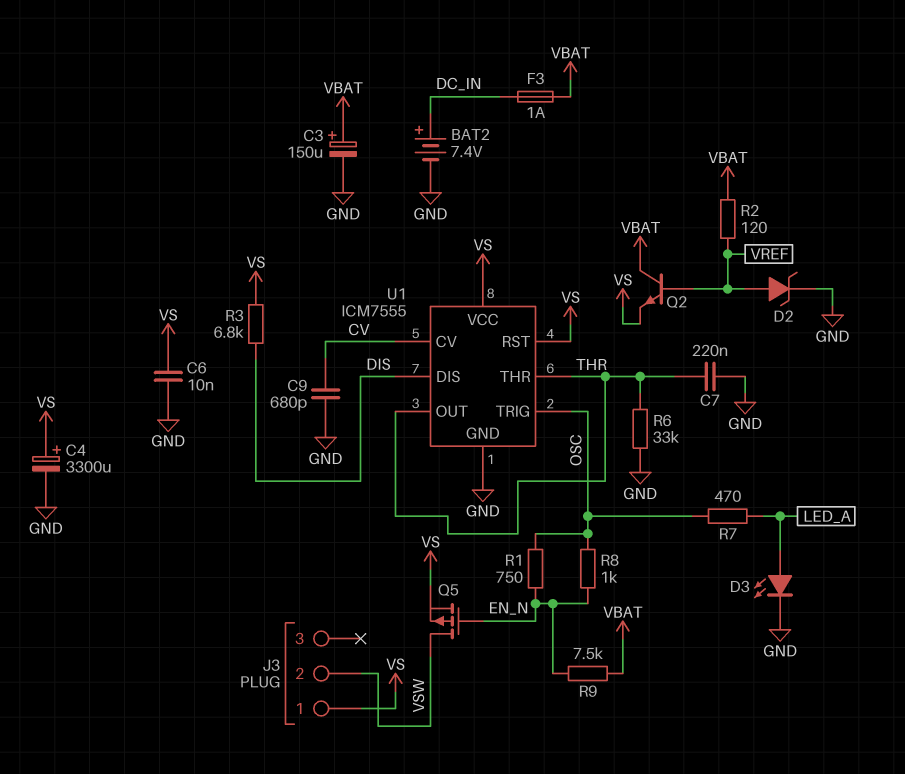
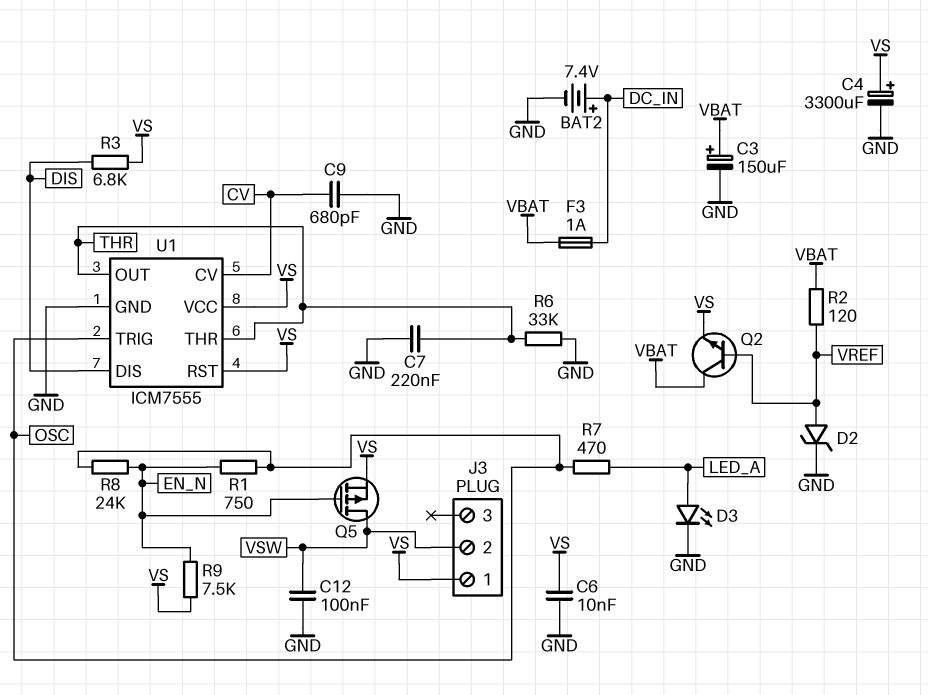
C12: none -> 100nF (GND, VSW)
R8: 1k (EN_N, OSC) -> 24k (EN_N, OSC)
R9: 7.5k (EN_N, VBAT) -> 7.5k (EN_N, VS)

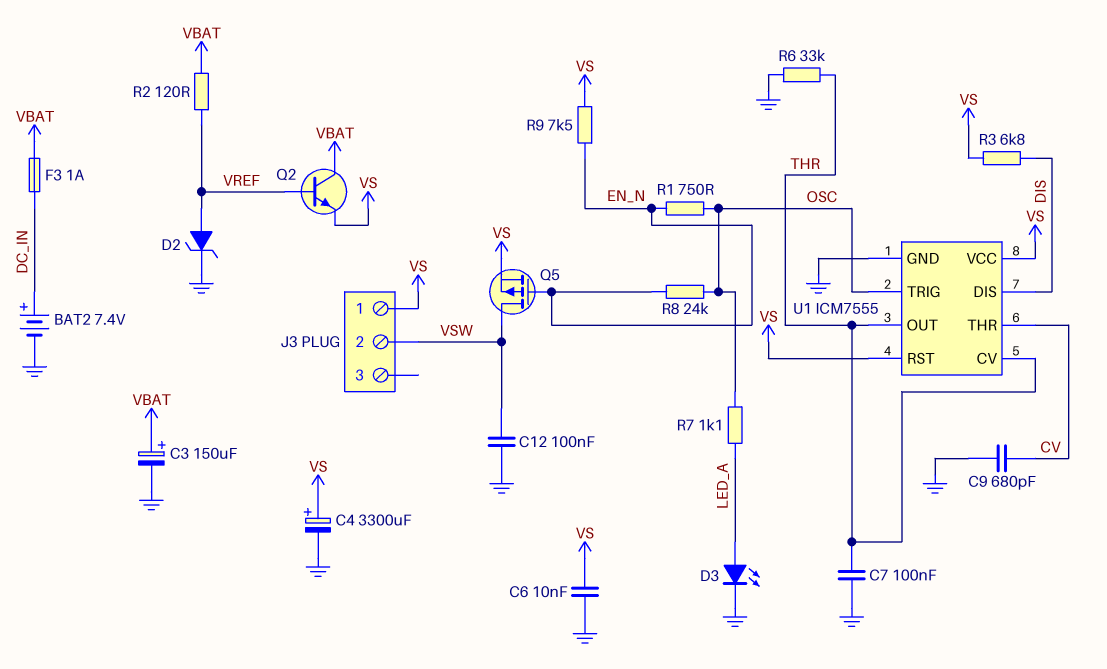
C7: 220nF (GND, THR) -> 100nF (GND, THR)
R7: 470 (LED_A, OSC) -> 1.1k (LED_A, OSC)
U1 pin CV: CV -> THR
U1 pin THR: THR -> CV

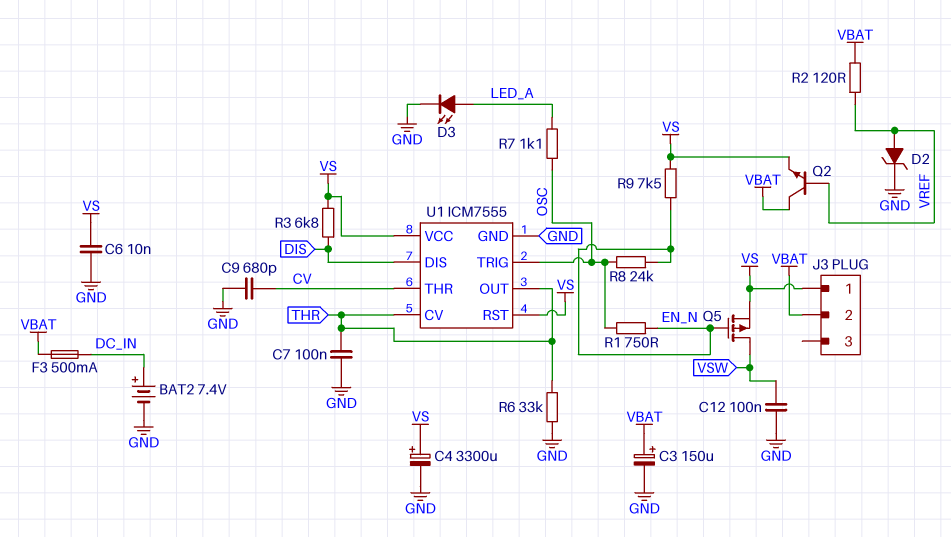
F3: 1A (DC_IN, VBAT) -> 500mA (DC_IN, VBAT)
J3 pin 2: VSW -> VBAT

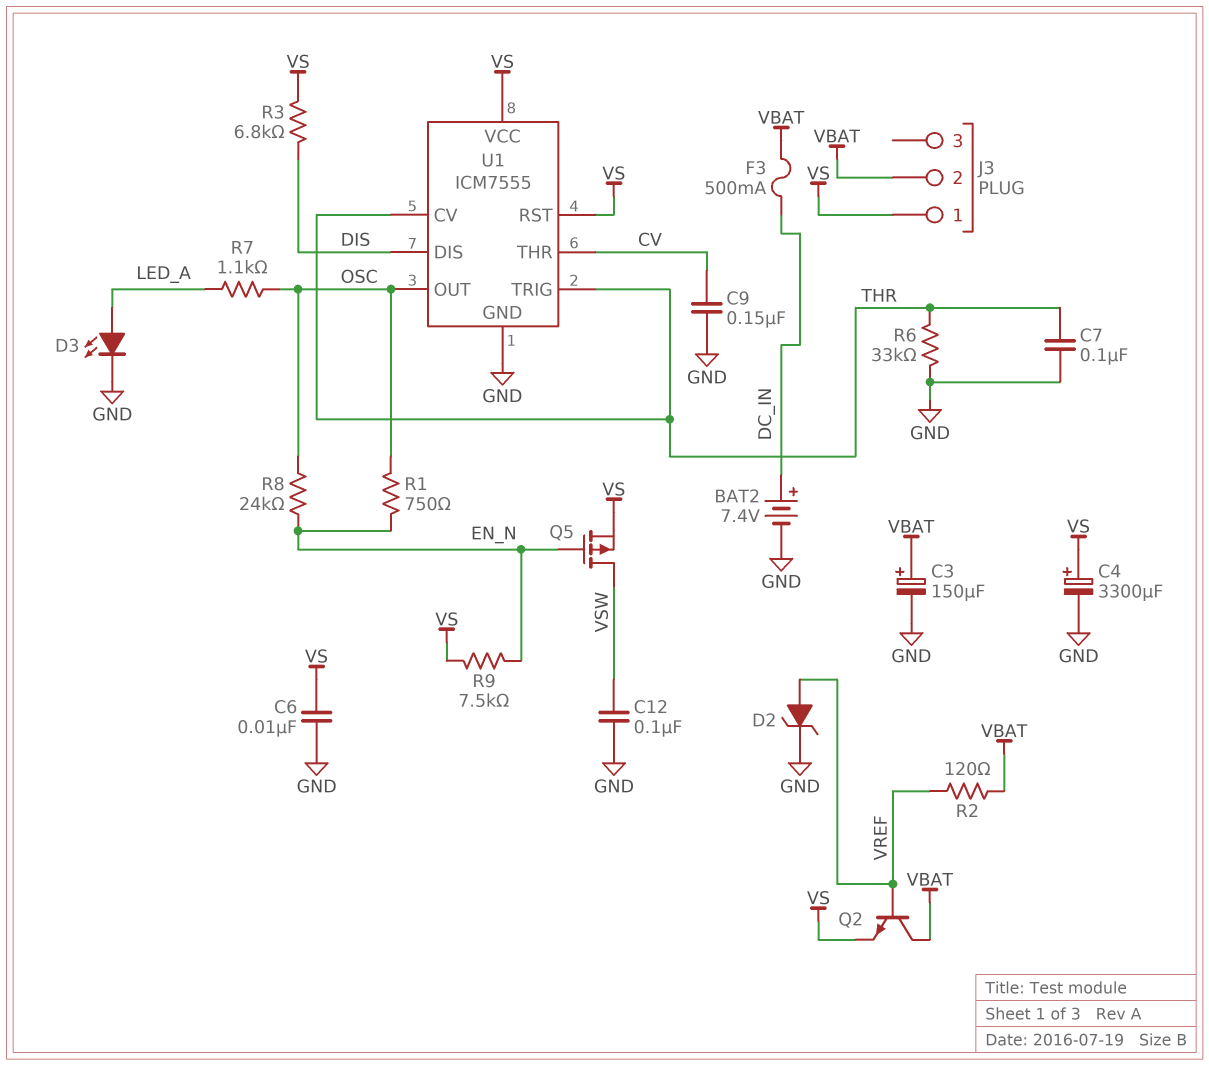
C9: 680pF (CV, GND) -> 150nF (CV, GND)
U1 pin OUT: THR -> OSC
U1 pin TRIG: OSC -> THR

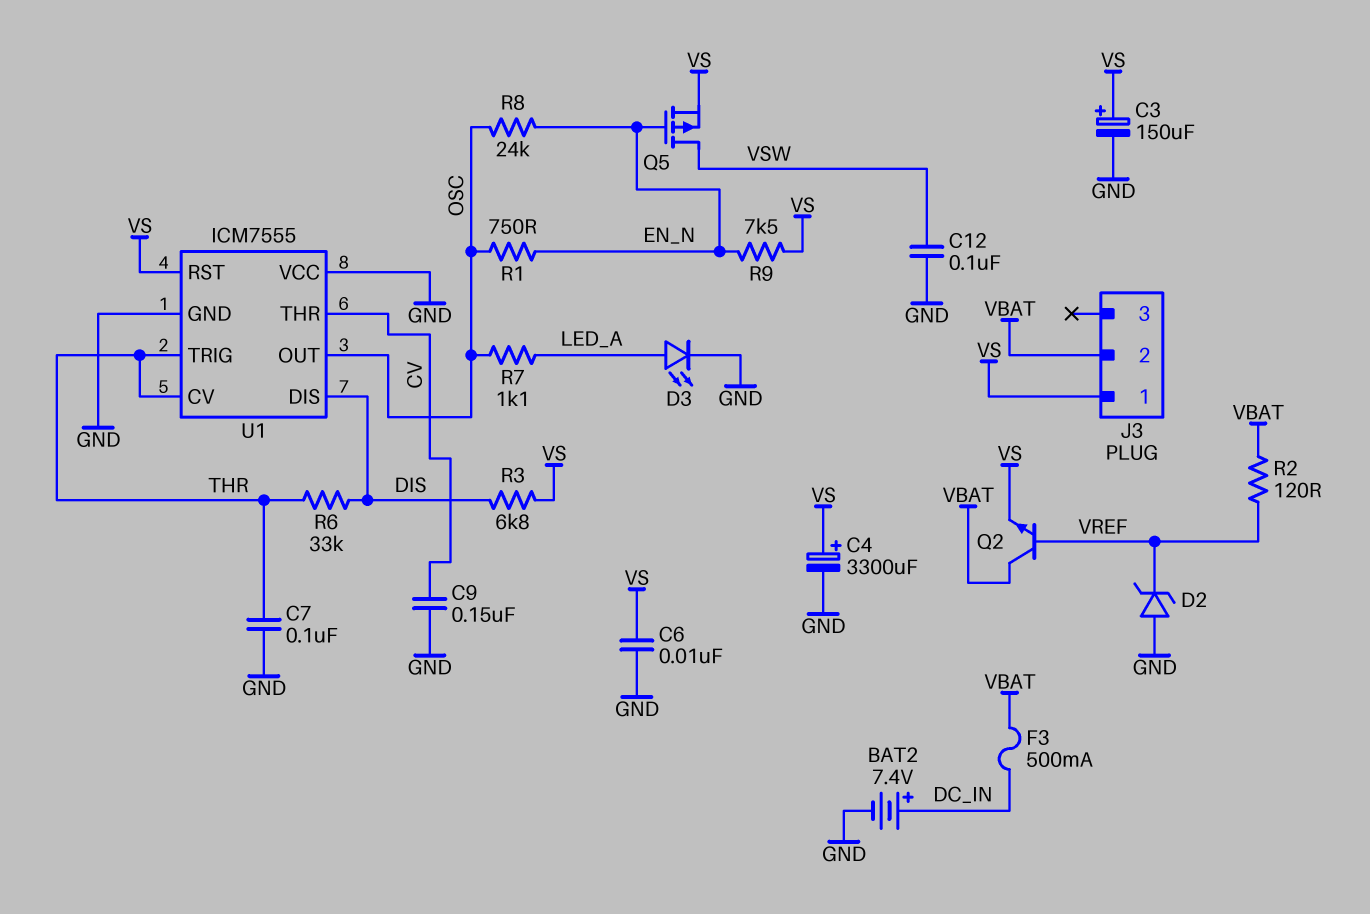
C3: 150uF (plus VBAT, minus GND) -> 150uF (plus VS, minus GND)
D2: zener (A VREF, K GND) -> zener (A GND, K VREF)
R6: 33k (GND, THR) -> 33k (DIS, THR)
U1 pin VCC: VS -> GND

